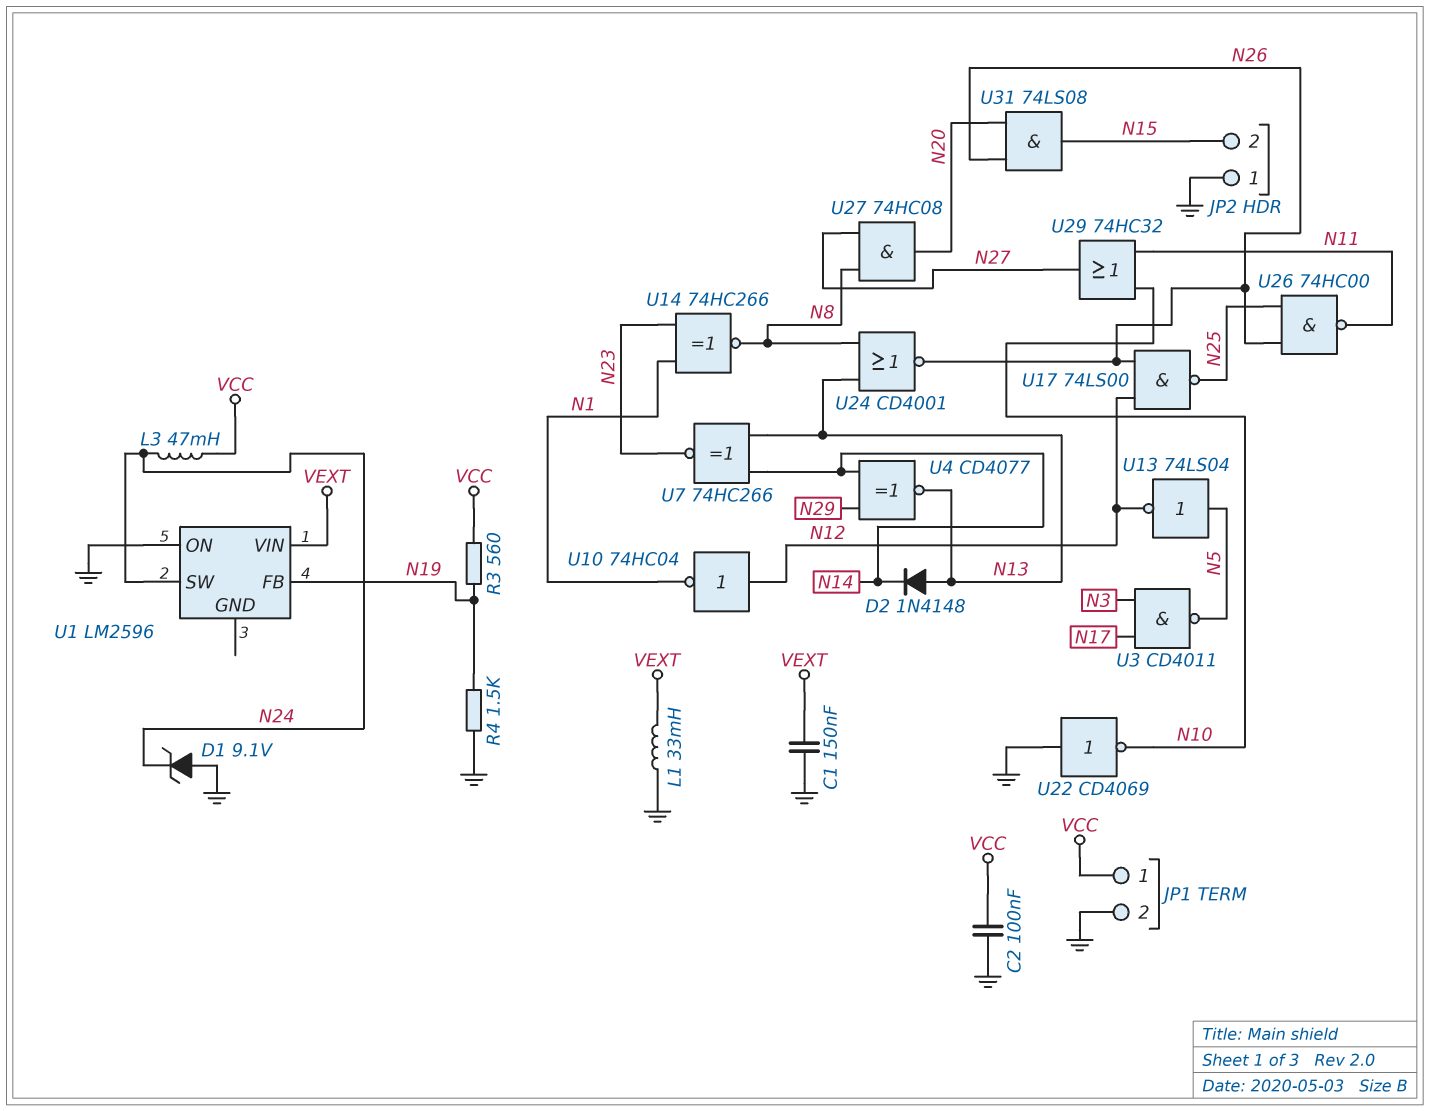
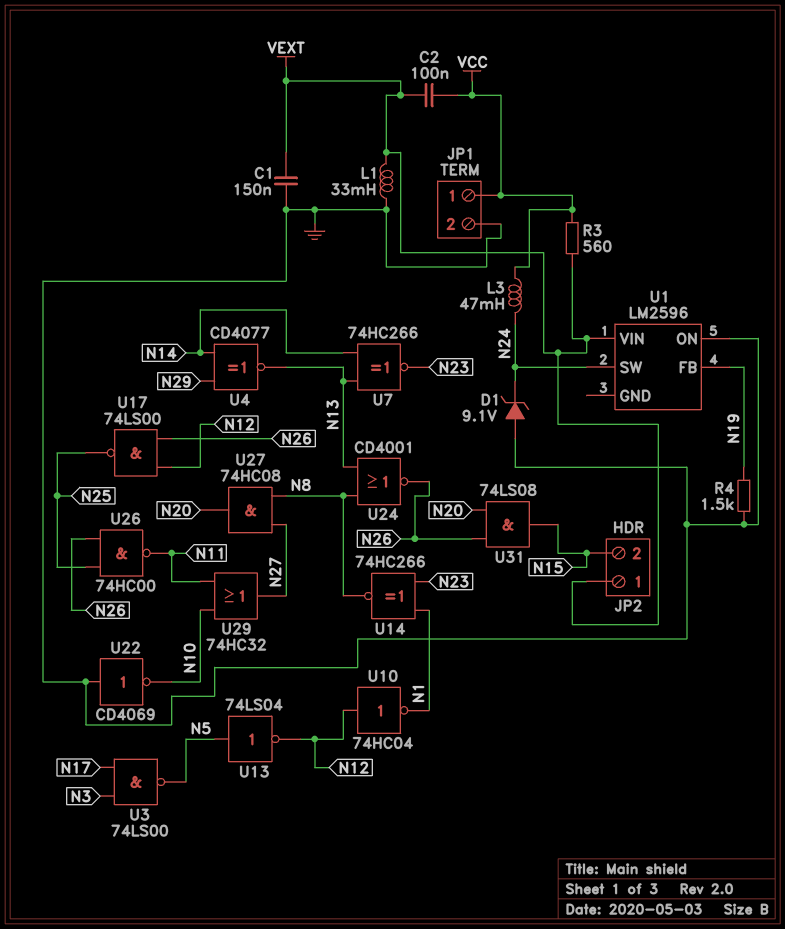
C2: 100nF (GND, VCC) -> 100nF (VCC, VEXT)
D2: diode 1N4148 (A N13, K N14) -> none
JP2 pin 1: GND -> VEXT
R3: 560 (N19, VCC) -> 560 (VCC, VEXT)
U3: NAND CD4011 (in N3, in N17, out N5) -> NAND 74LS00 (in N3, in N17, out N5)

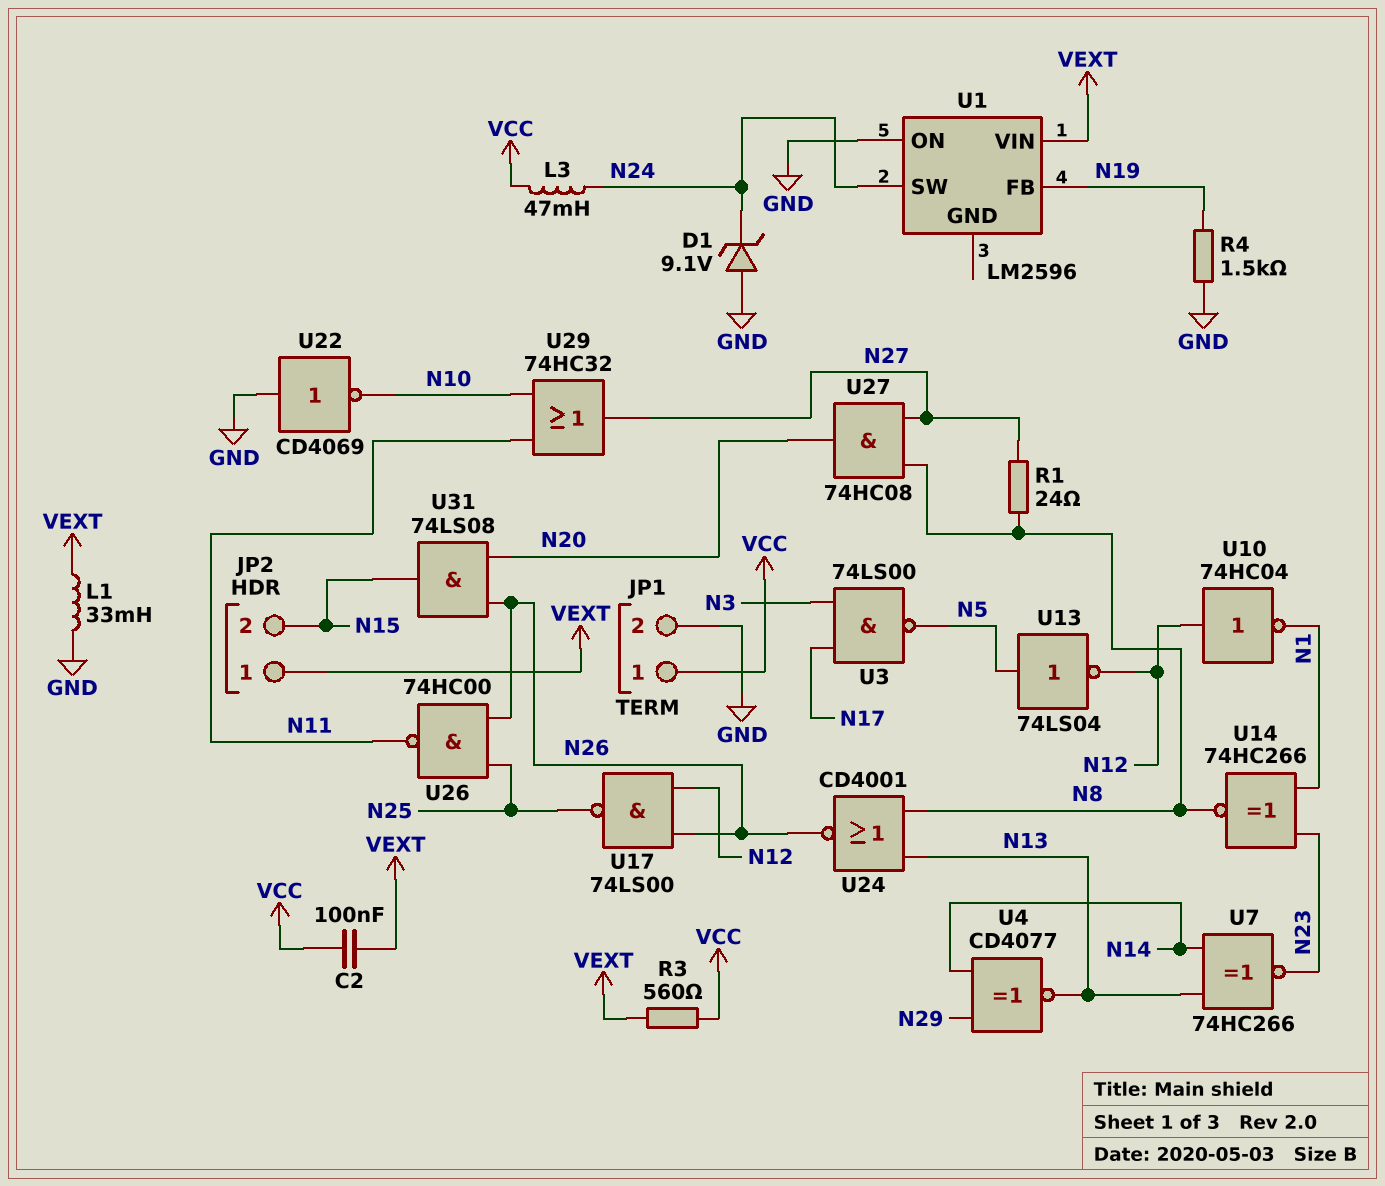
C1: 150nF (GND, VEXT) -> none
R1: none -> 24 (N8, N27)

